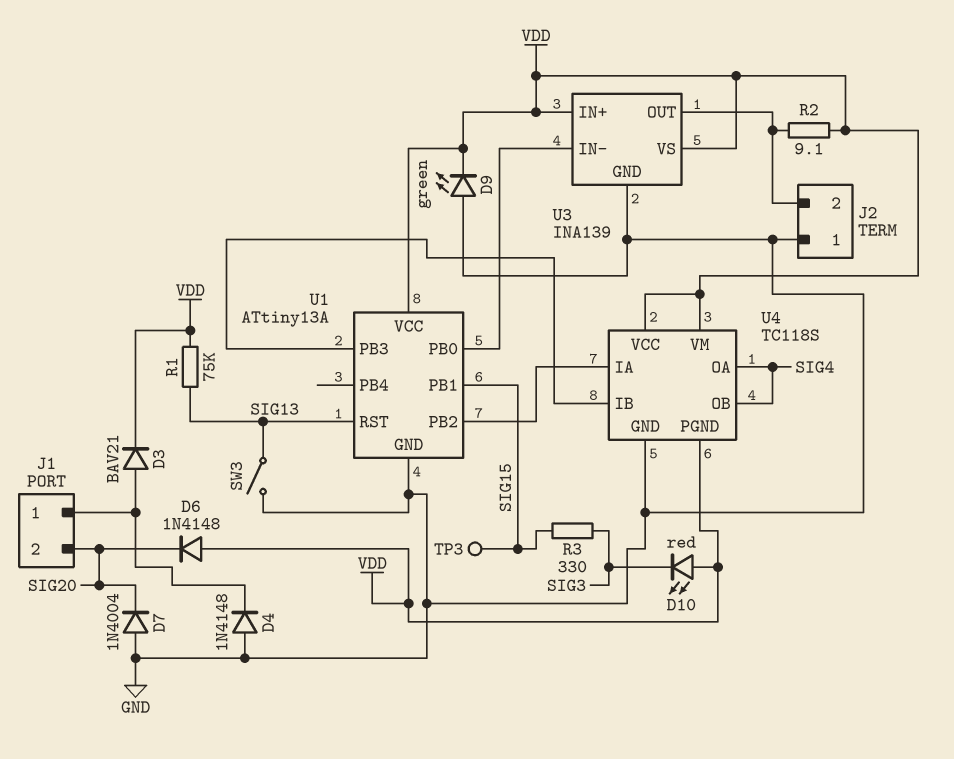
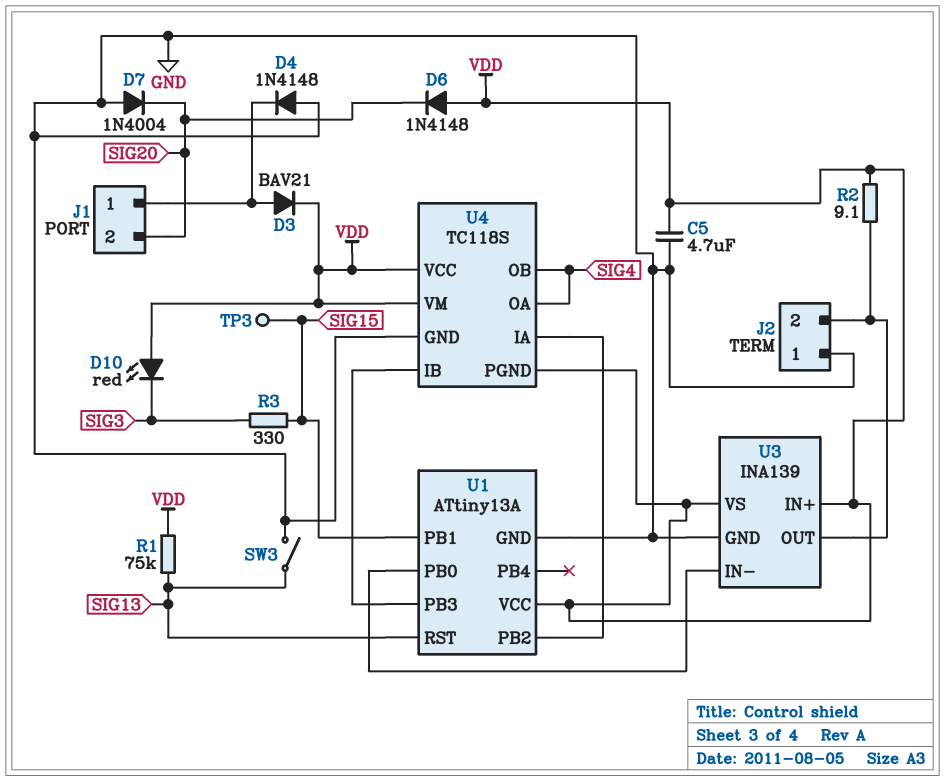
C5: none -> 4.7uF (GND, VDD)
D9: LED green (A GND, K VDD) -> none

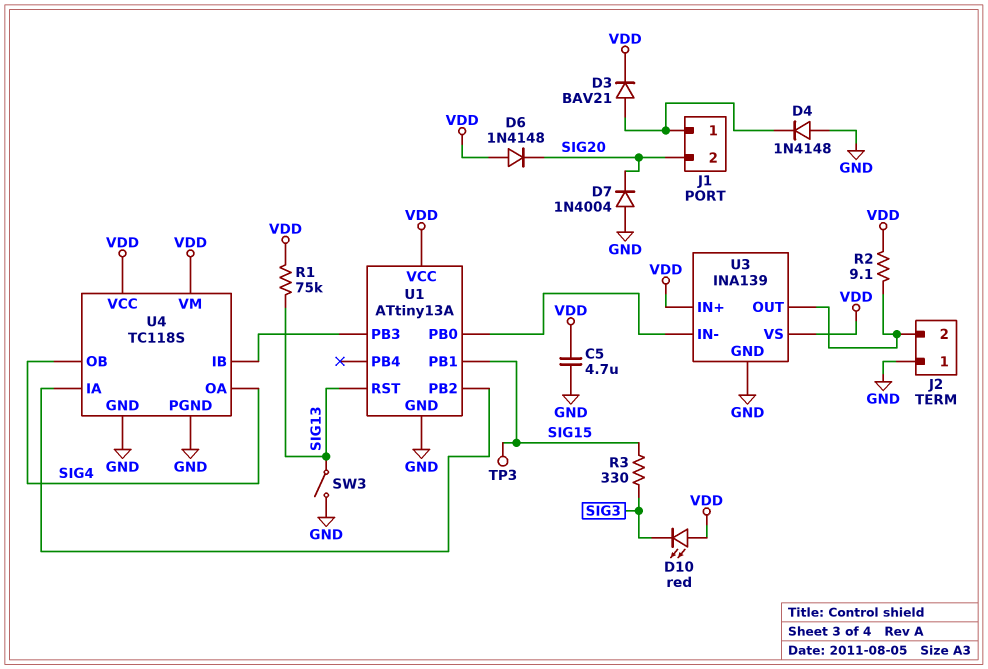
U4 pin PGND: VDD -> GND

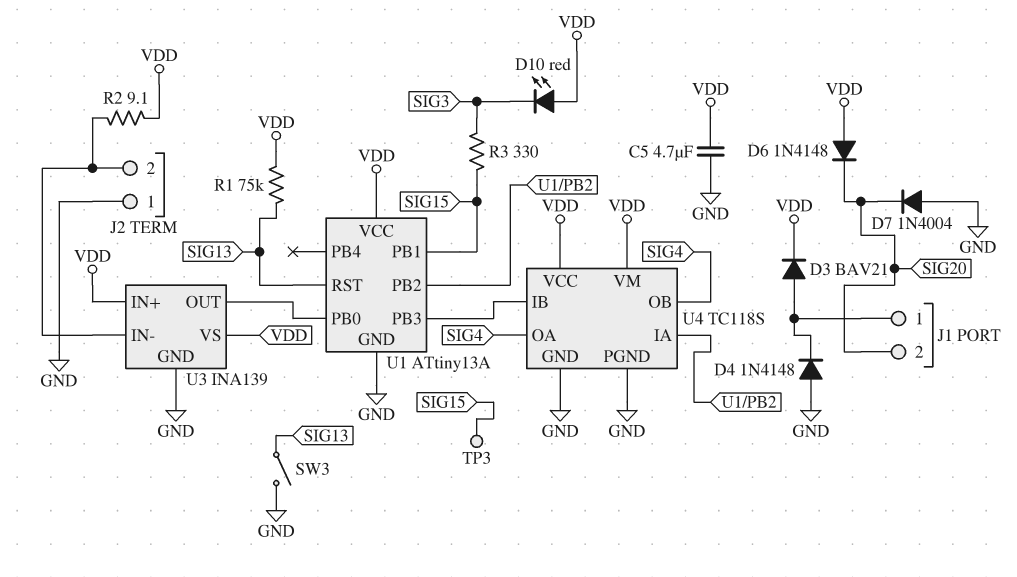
U3 pin IN-: U1/PB0 -> J2/2
U3 pin OUT: J2/2 -> U1/PB0

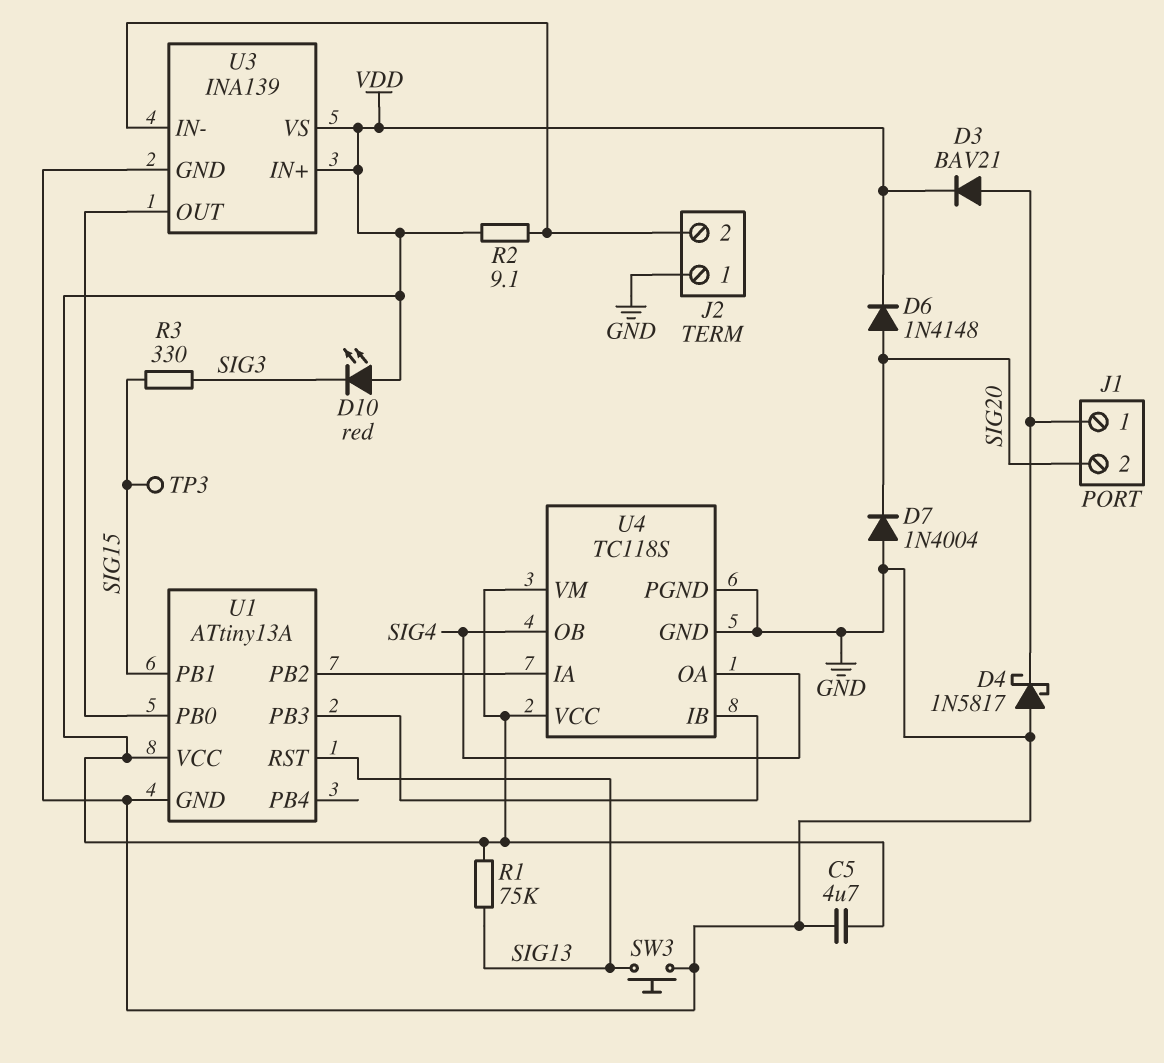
D4: diode 1N4148 (A GND, K J1/1) -> schottky 1N5817 (A GND, K J1/1)
D6: diode 1N4148 (A VDD, K SIG20) -> diode 1N4148 (A SIG20, K VDD)
SW3: switch (GND, SIG13) -> button (GND, SIG13)

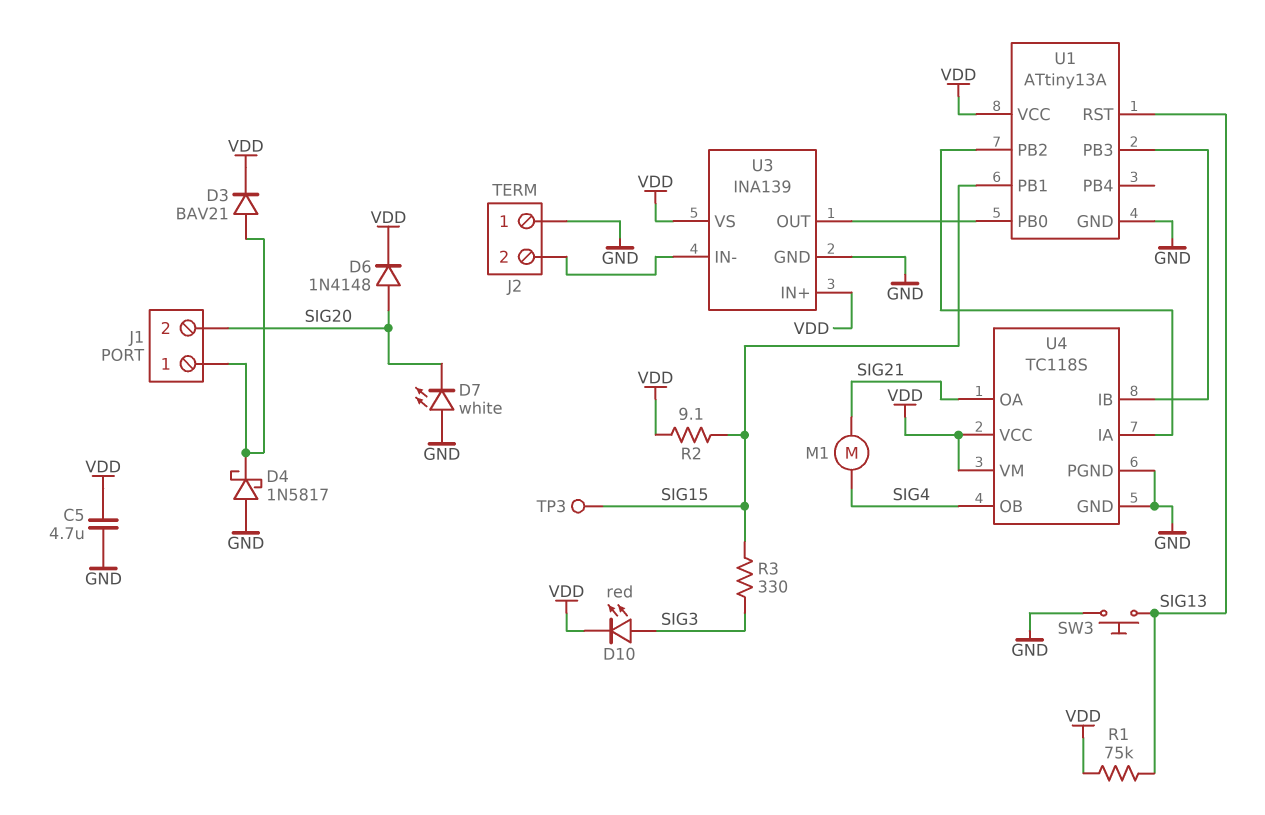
D7: diode 1N4004 (A GND, K SIG20) -> LED white (A GND, K SIG20)
D10: LED red (A VDD, K SIG3) -> LED red (A SIG3, K VDD)
M1: none -> motor (SIG4, SIG21)
R2: 9.1 (J2/2, VDD) -> 9.1 (SIG15, VDD)
U4 pin OA: SIG4 -> SIG21

